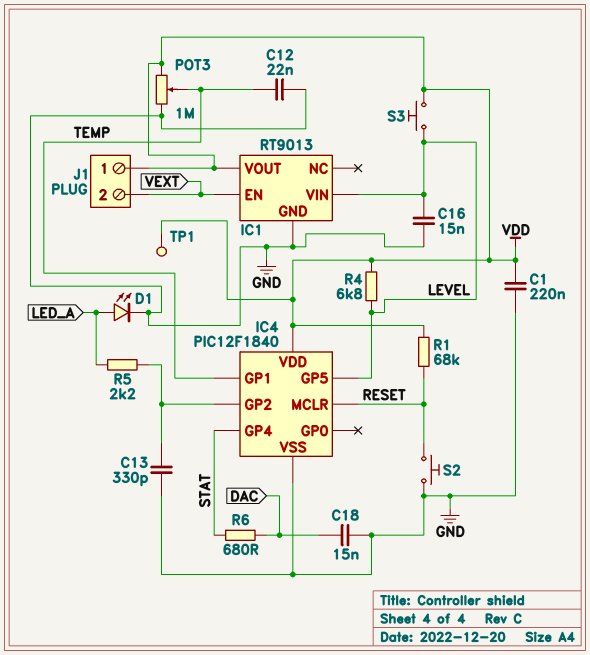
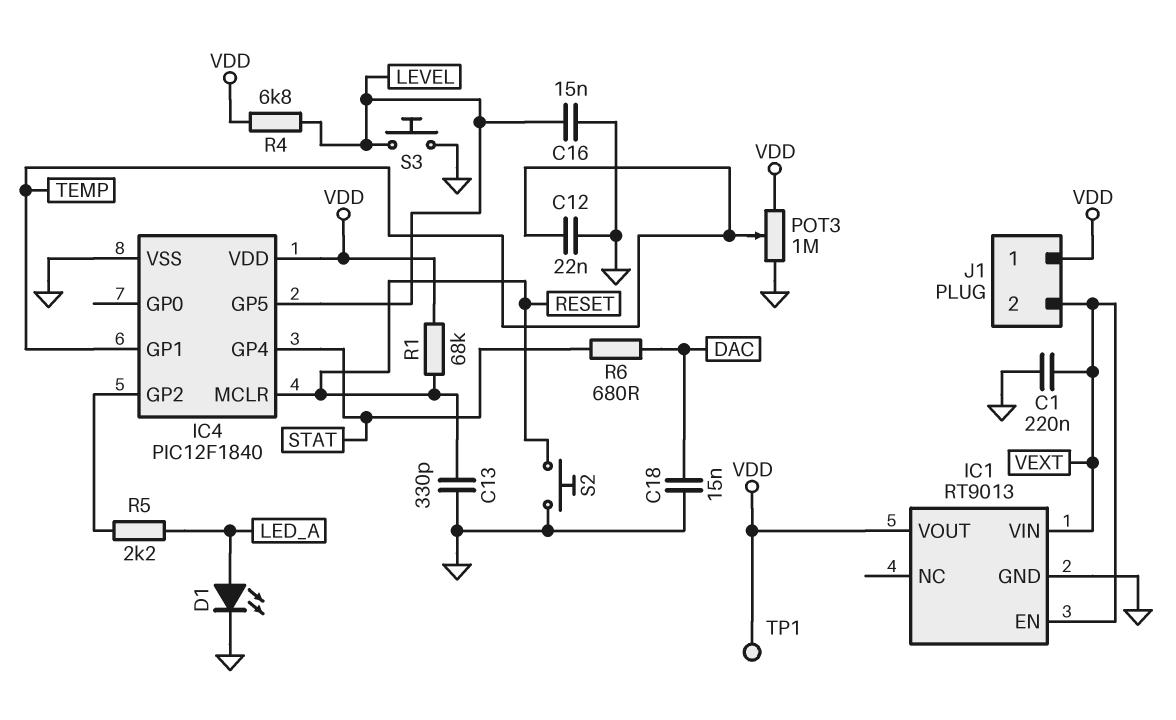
C1: 220nF (GND, VDD) -> 220nF (GND, VEXT)
C13: 330pF (GND, IC4/GP2) -> 330pF (GND, RESET)
IC1 pin VIN: LEVEL -> VEXT
S3: button (LEVEL, VDD) -> button (GND, LEVEL)

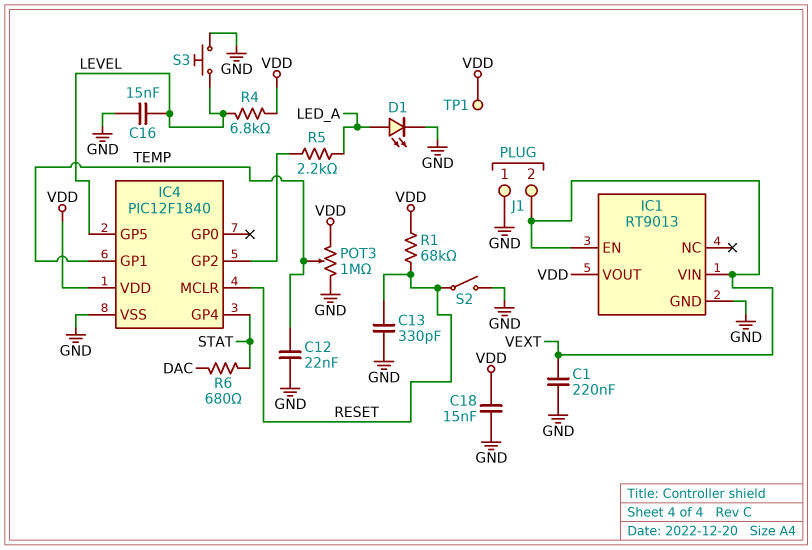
C18: 15nF (DAC, GND) -> 15nF (GND, VDD)
J1 pin 1: VDD -> GND
S2: button (GND, RESET) -> switch (GND, RESET)

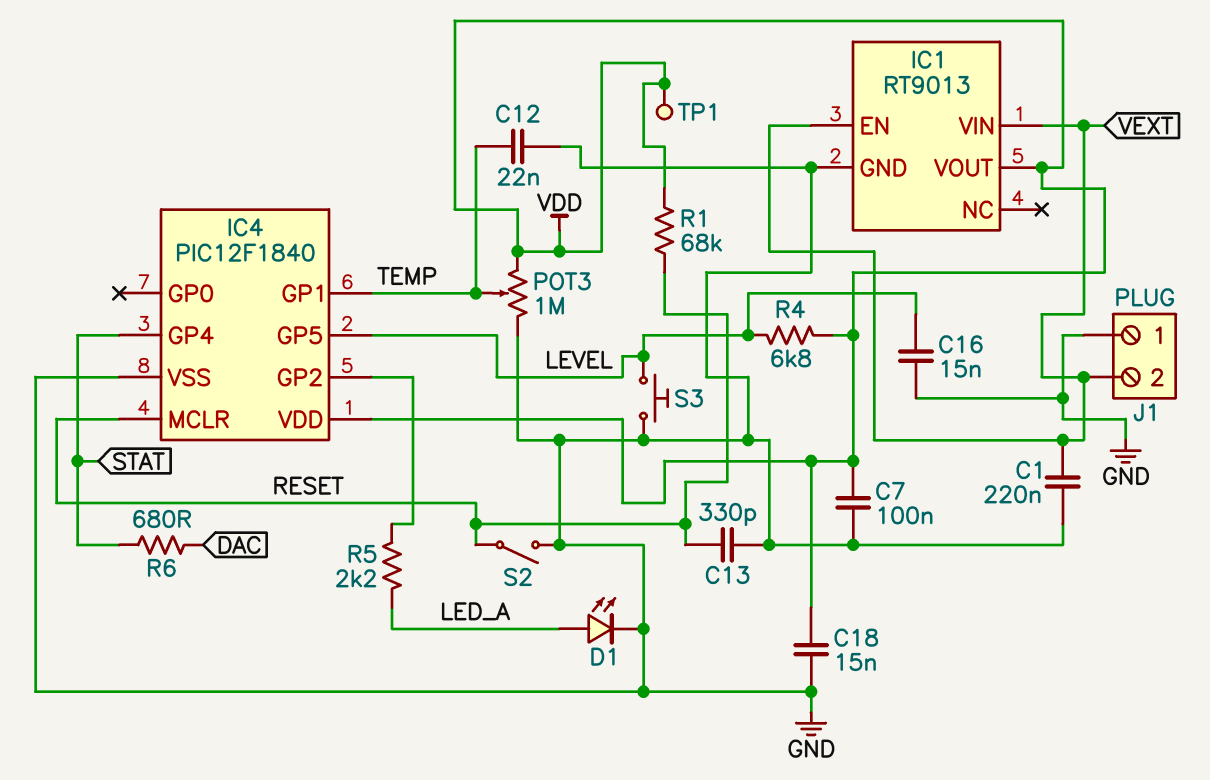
C7: none -> 100nF (GND, VDD)

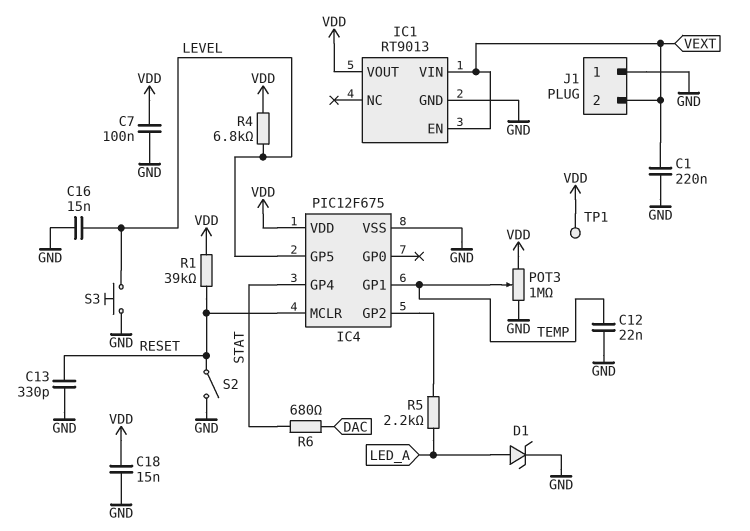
D1: LED (A LED_A, K GND) -> zener (A LED_A, K GND)
IC4: PIC12F1840 -> PIC12F675
R1: 68k (RESET, VDD) -> 39k (RESET, VDD)

